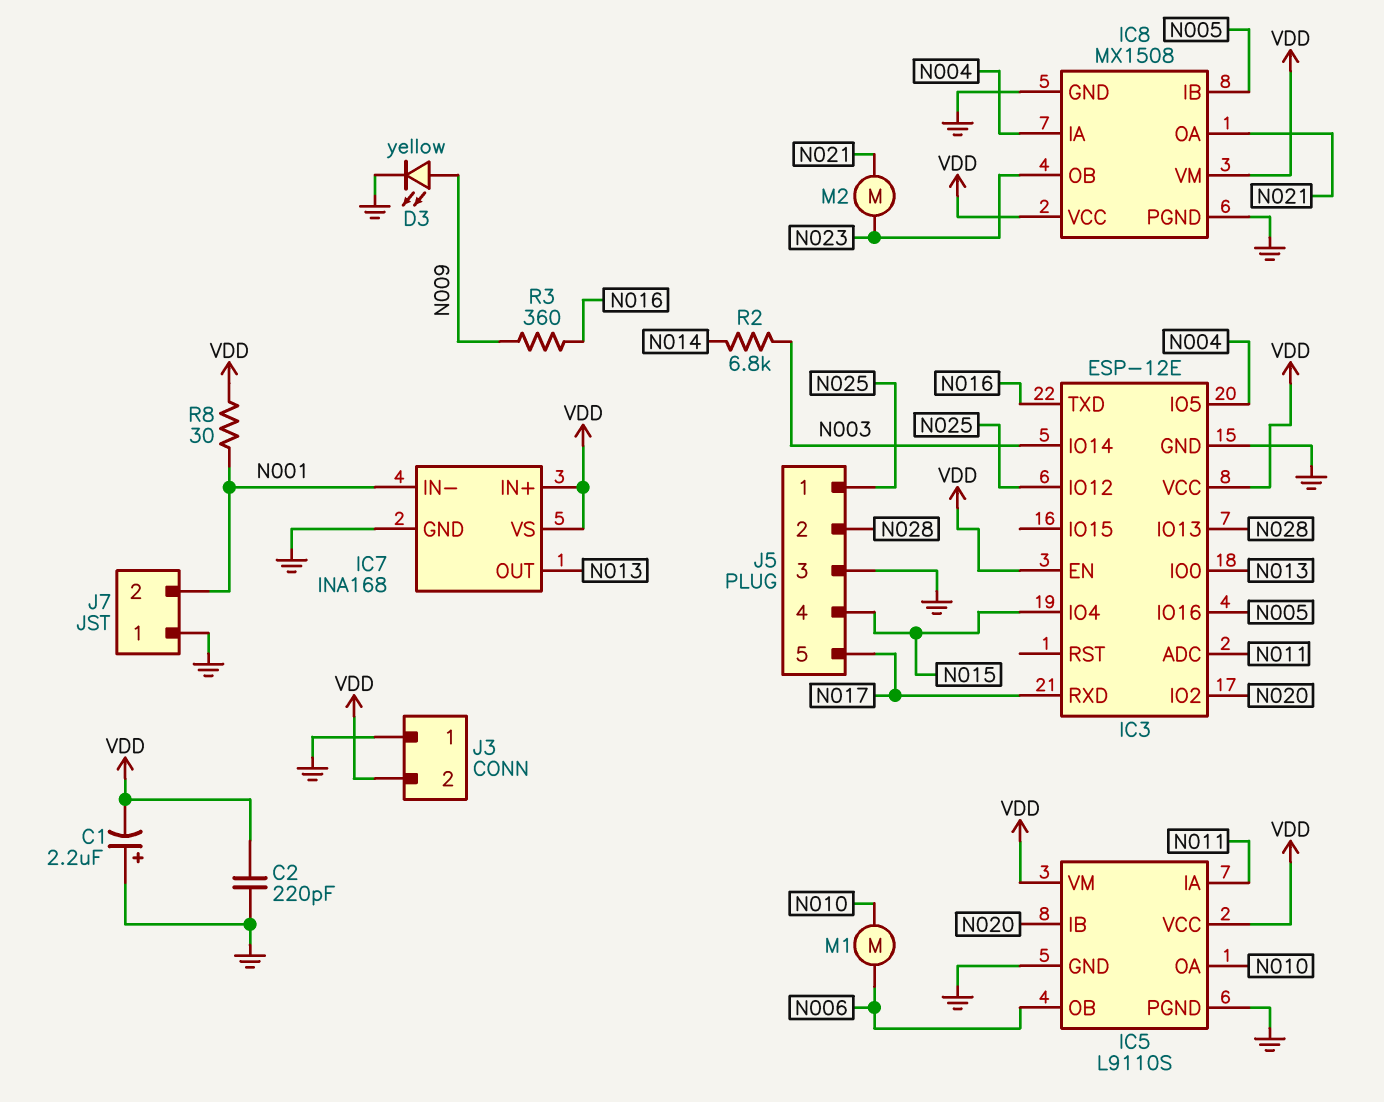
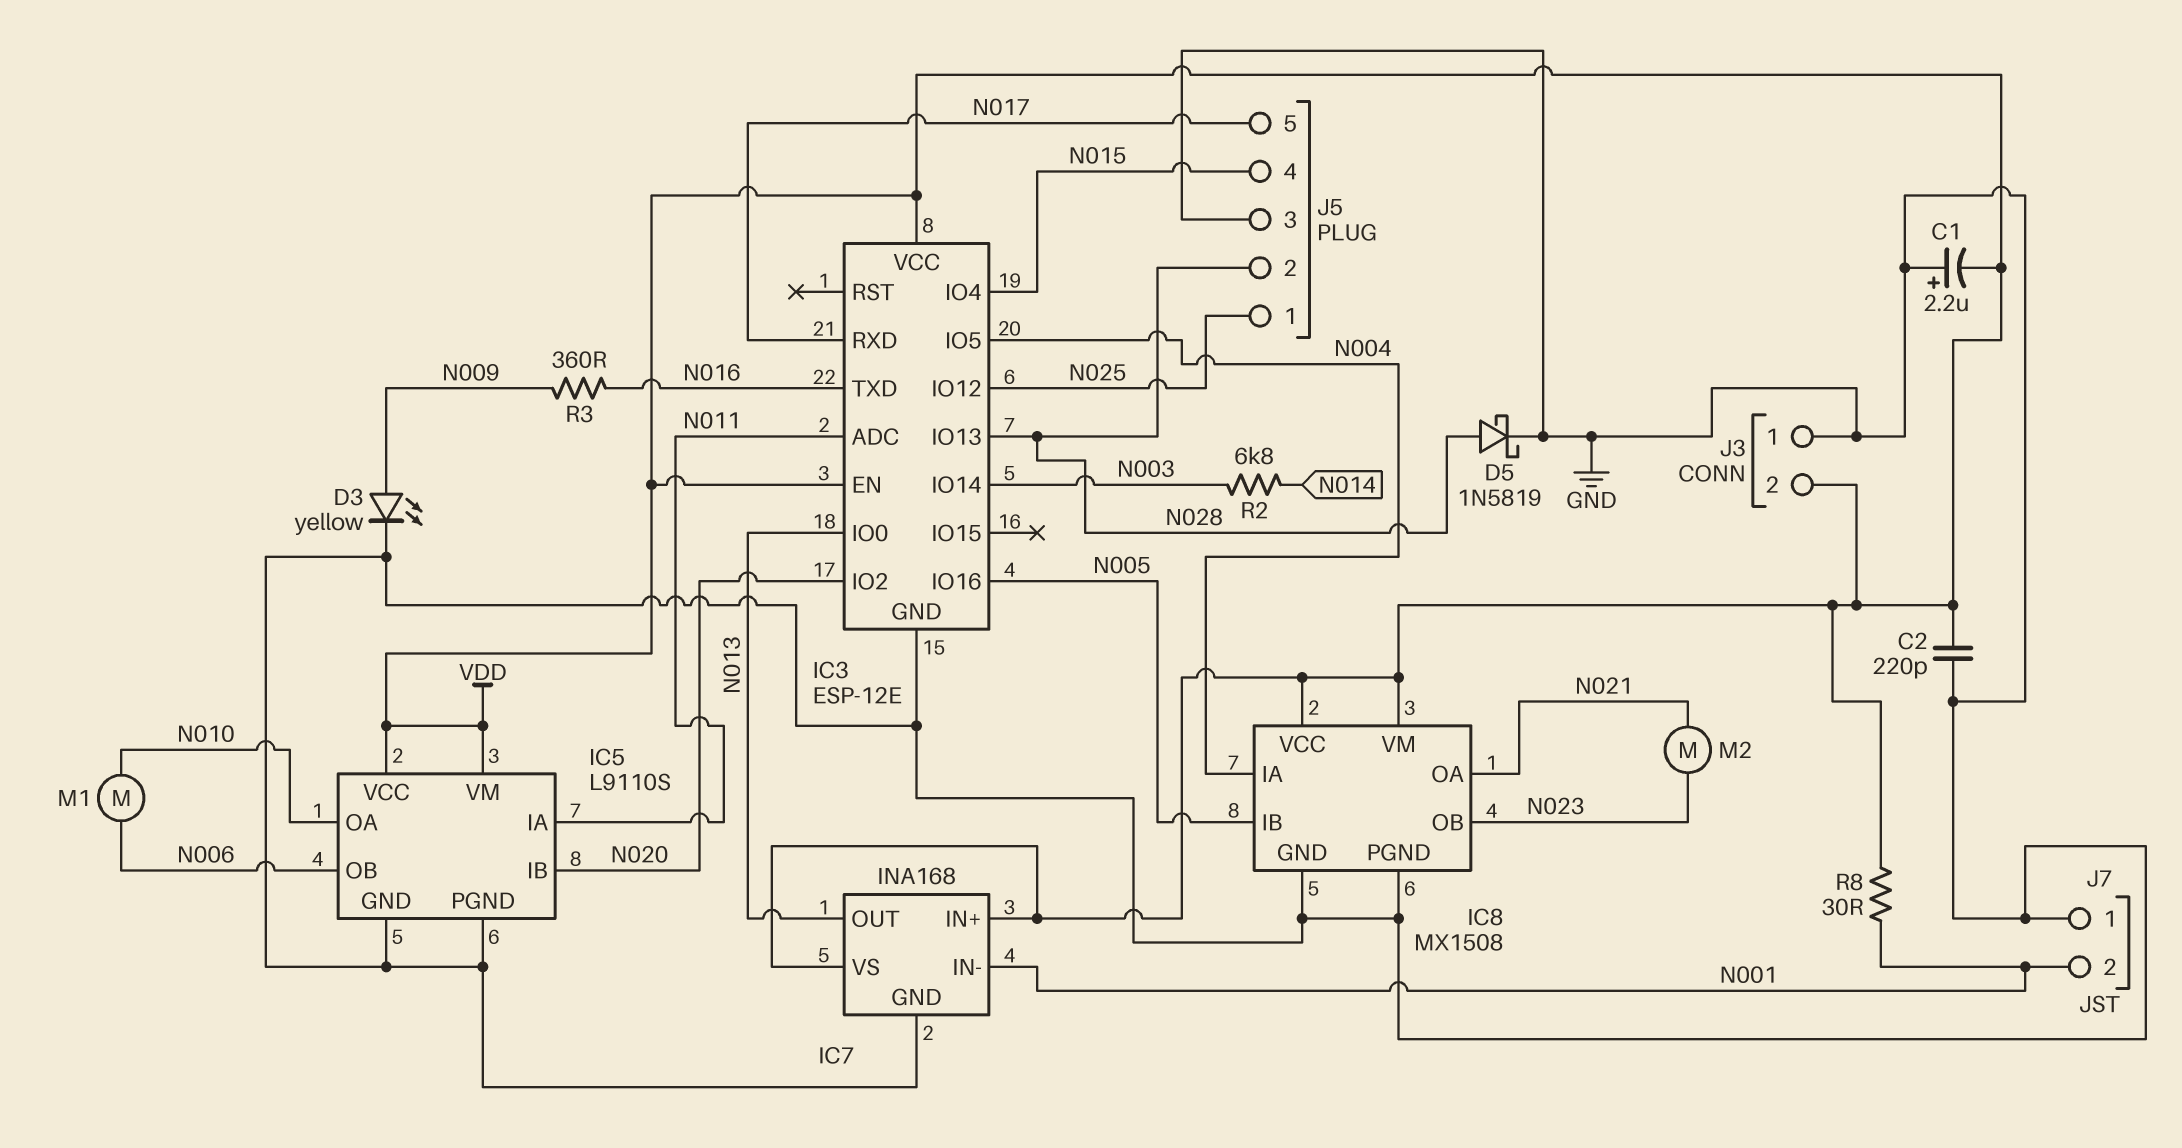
D5: none -> schottky 1N5819 (A N028, K GND)

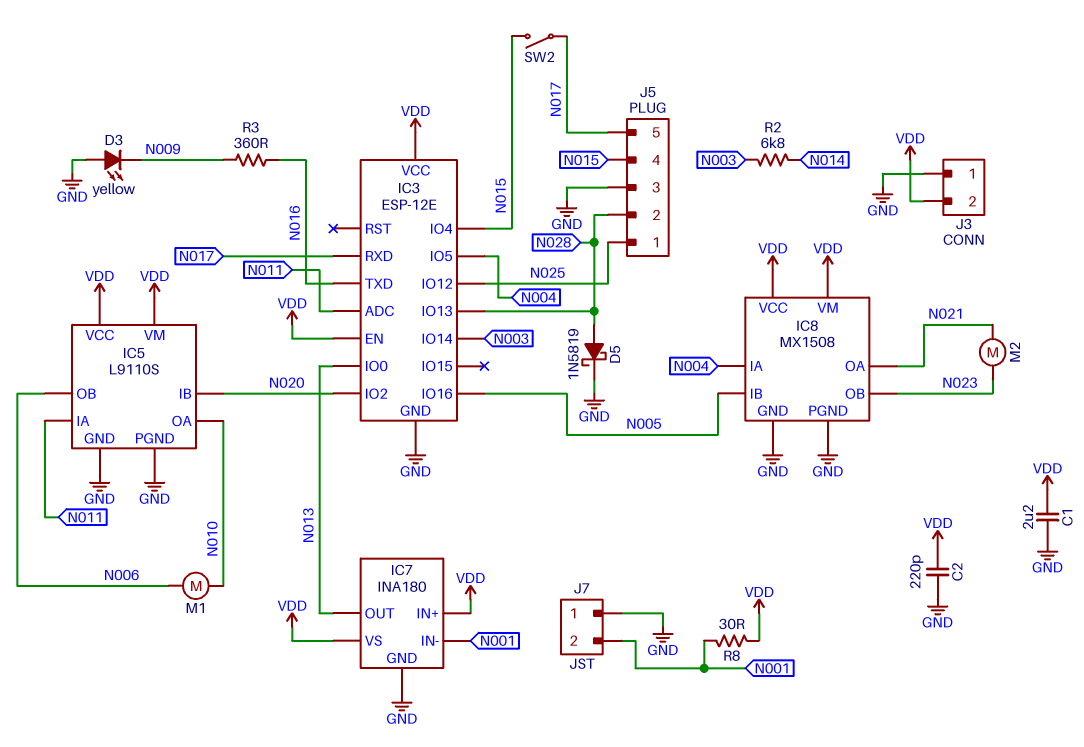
C1: 2.2uF (plus GND, minus VDD) -> 2.2uF (GND, VDD)
D3: LED yellow (A N009, K GND) -> LED yellow (A GND, K N009)
IC7: INA168 -> INA180
SW2: none -> switch (N015, N017)

